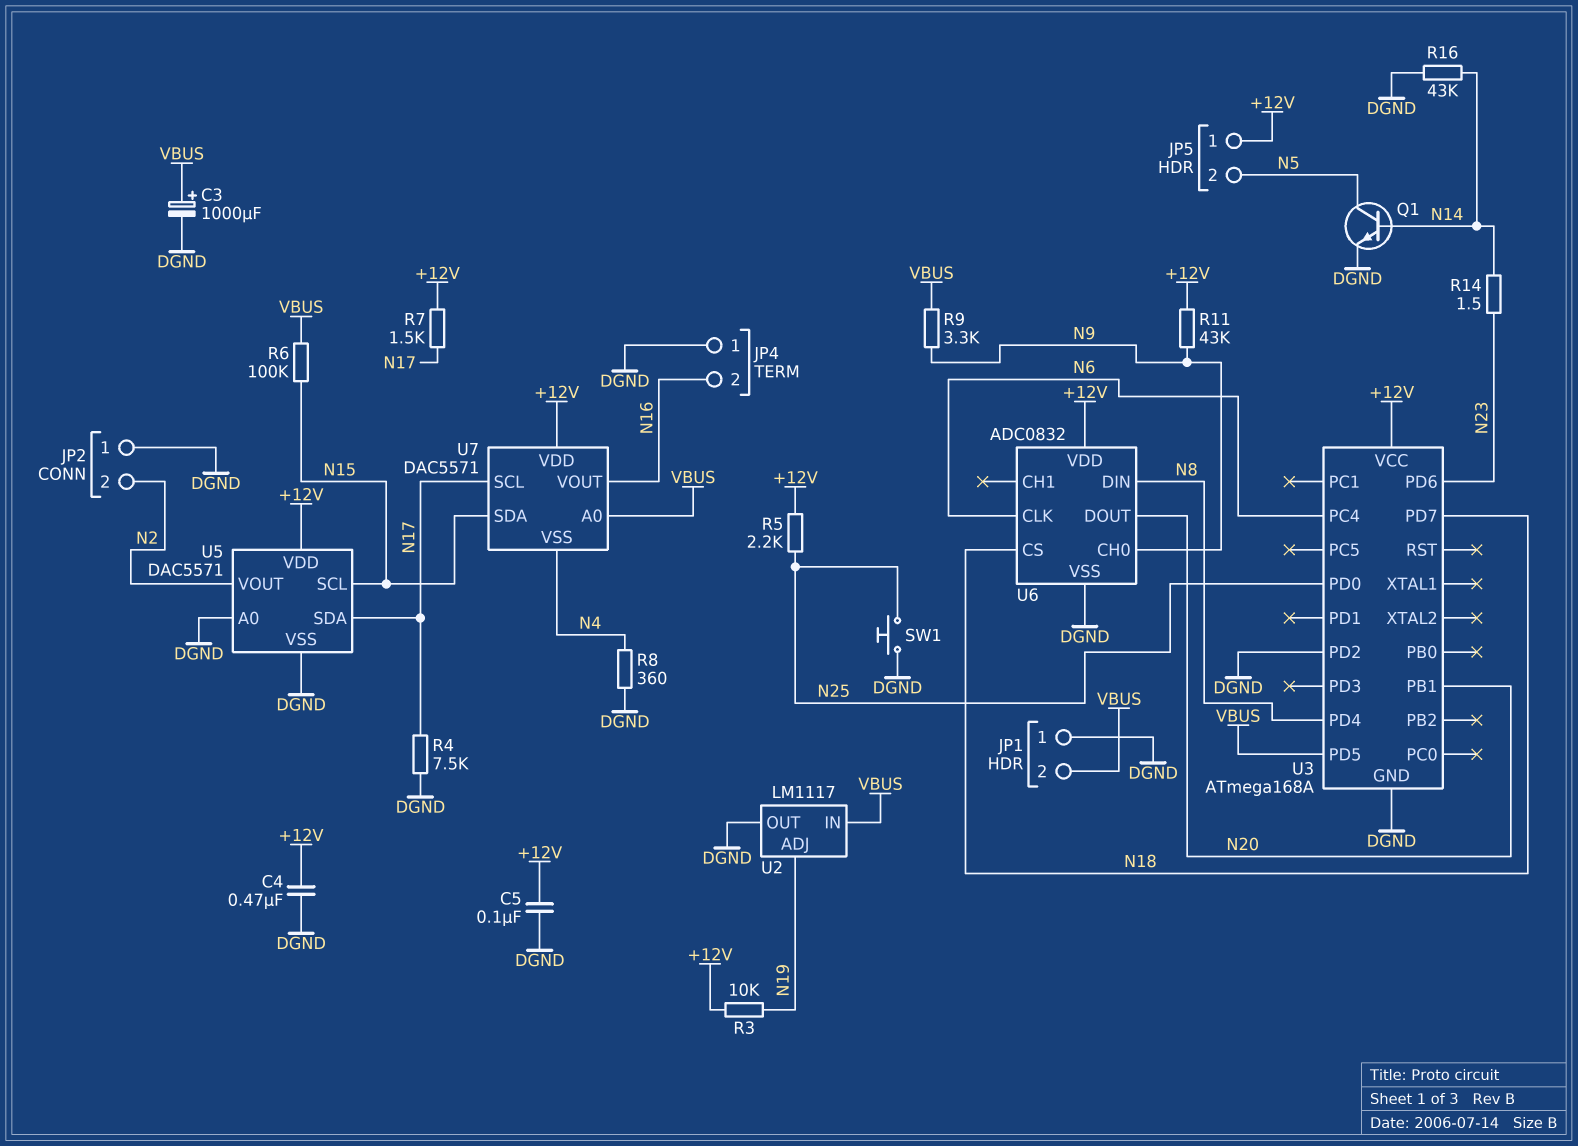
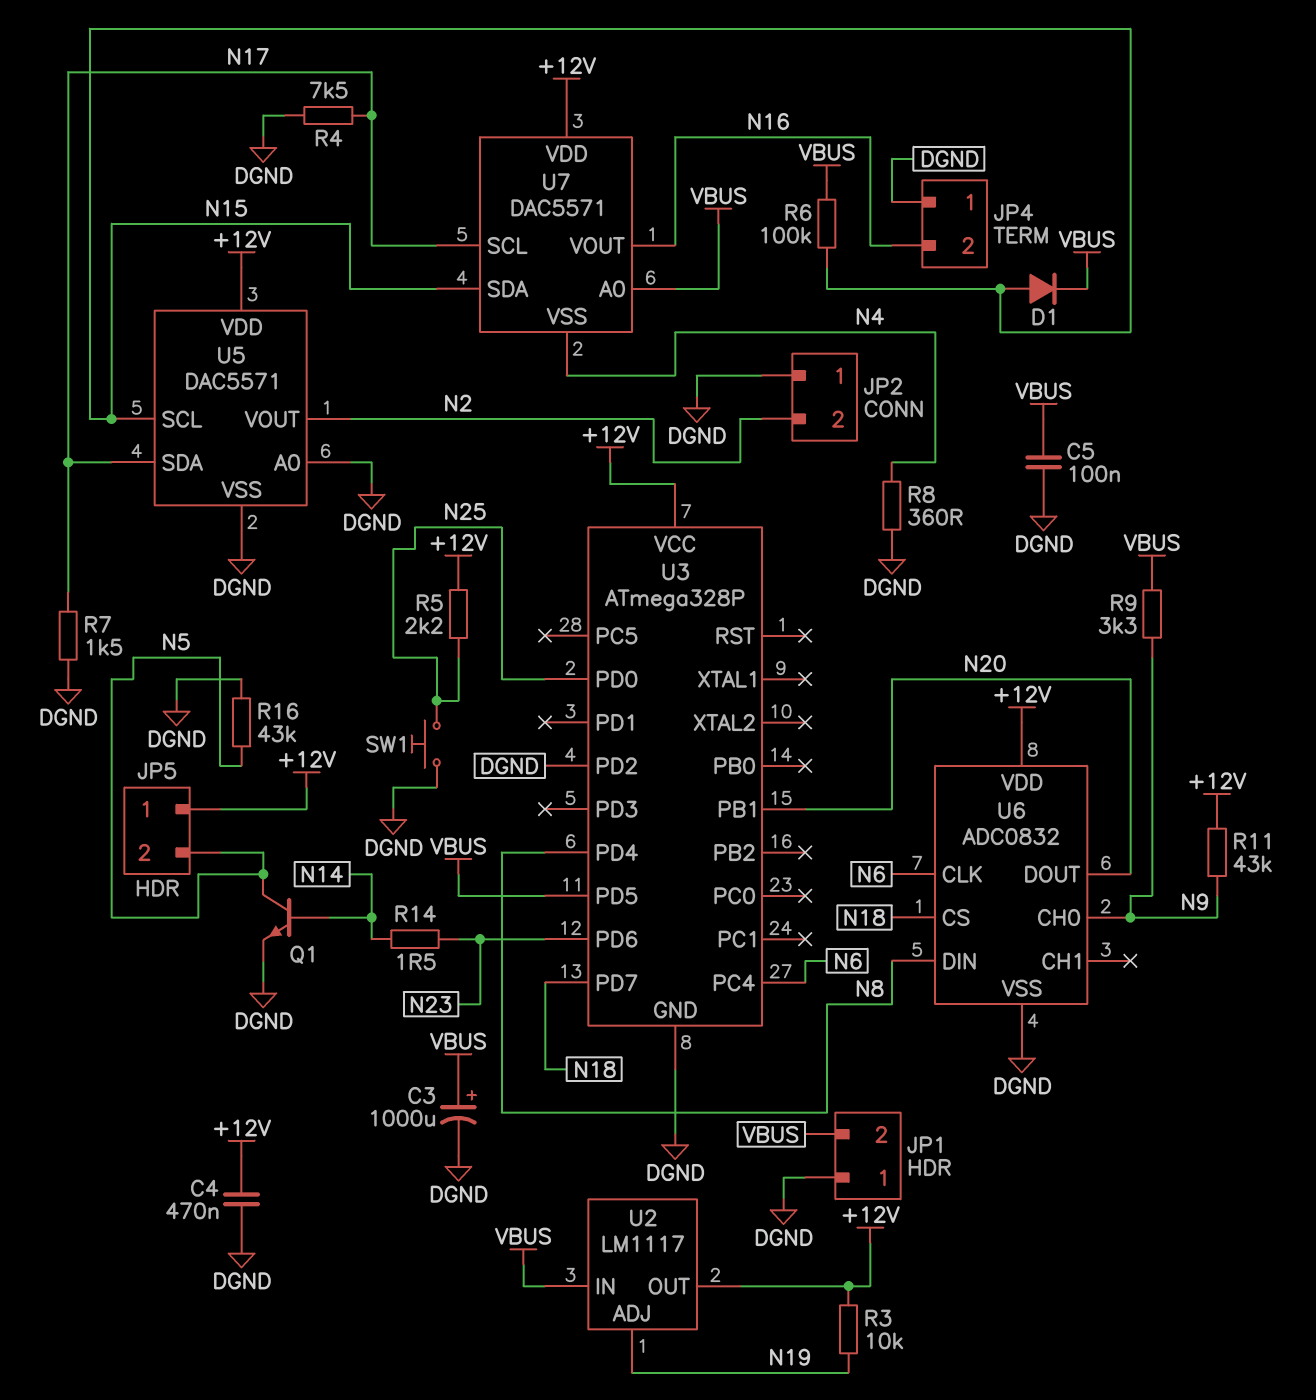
C5: 100nF (+12V, DGND) -> 100nF (DGND, VBUS)
D1: none -> diode (A N15, K VBUS)
R7: 1.5k (+12V, N17) -> 1.5k (DGND, N17)
R16: 43k (DGND, N14) -> 43k (DGND, N5)
U2 pin OUT: DGND -> +12V
U3: ATmega168A -> ATmega328P

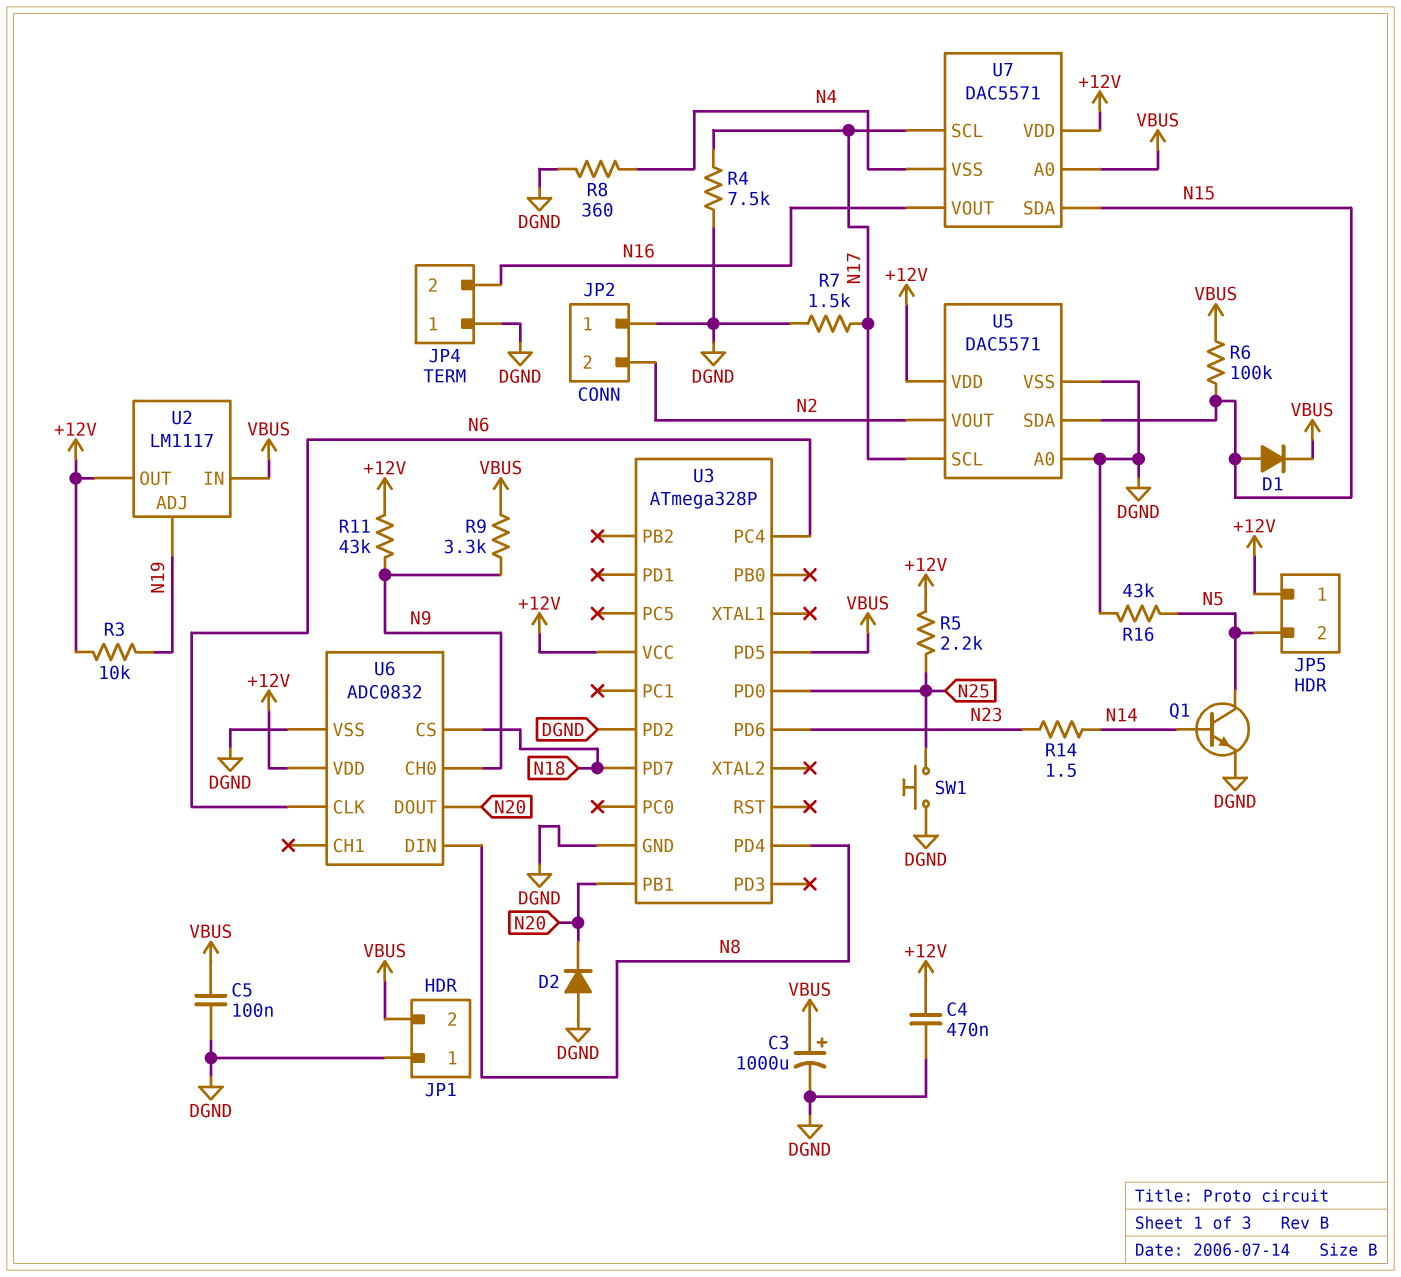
D2: none -> diode (A DGND, K N20)
U5 pin SCL: N15 -> N17
U5 pin SDA: N17 -> N15

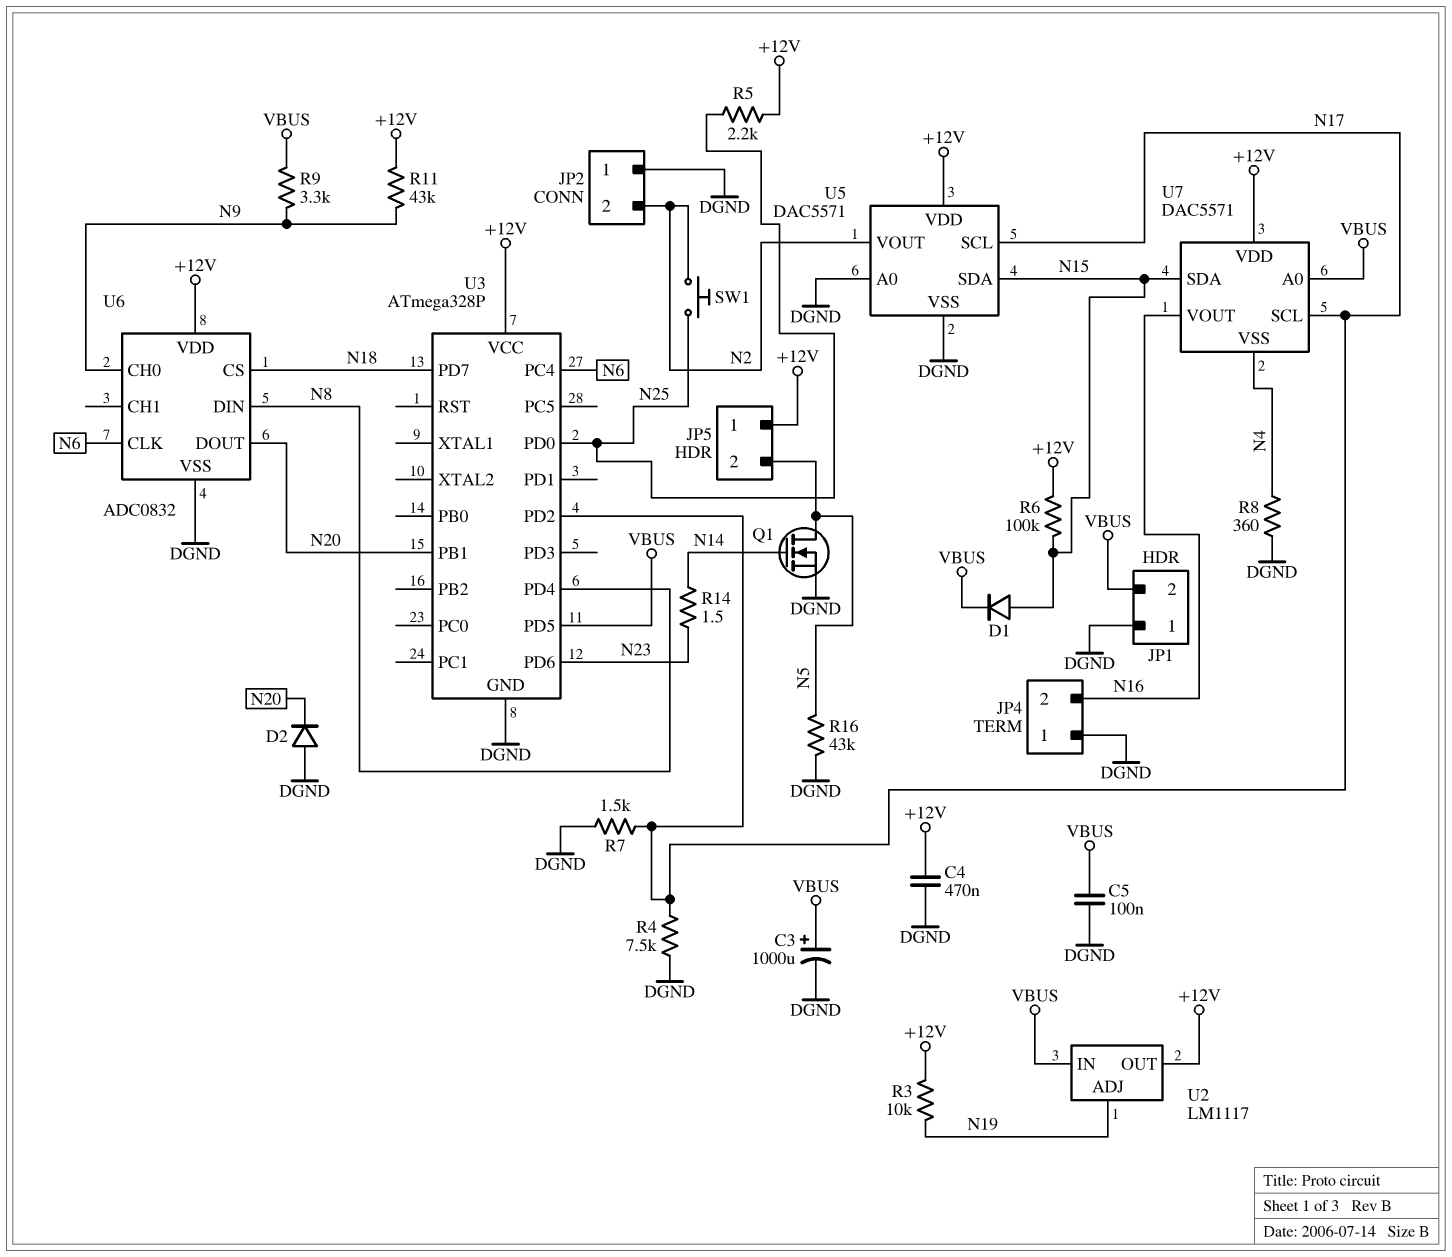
Q1: NPN (B N14, C N5, E DGND) -> NMOS (G N14, D N5, S DGND)
R6: 100k (N15, VBUS) -> 100k (+12V, N15)
SW1: button (DGND, N25) -> button (N2, N25)
U3 pin PD2: DGND -> N17

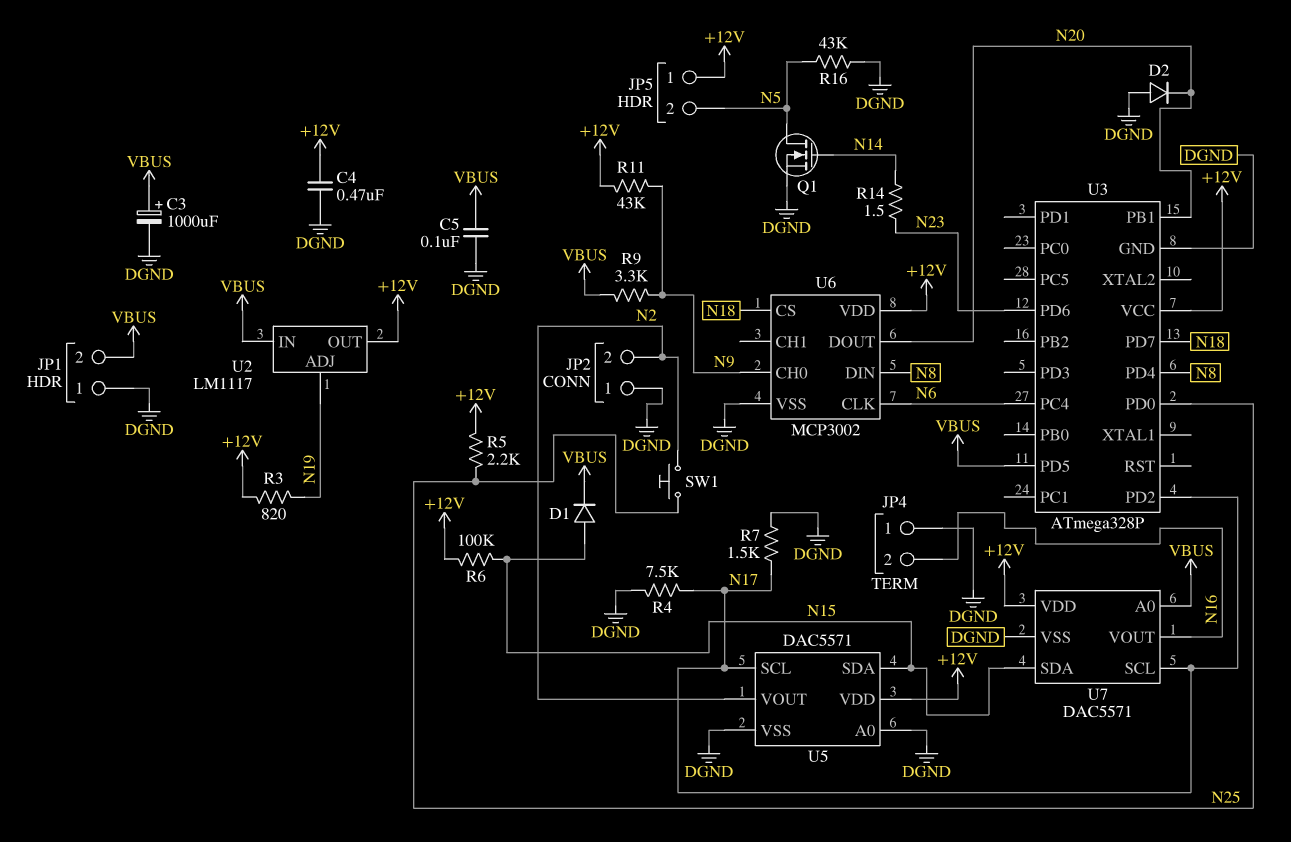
R3: 10k (+12V, N19) -> 820 (+12V, N19)
R8: 360 (DGND, N4) -> none
U6: ADC0832 -> MCP3002
U7 pin VSS: N4 -> DGND

